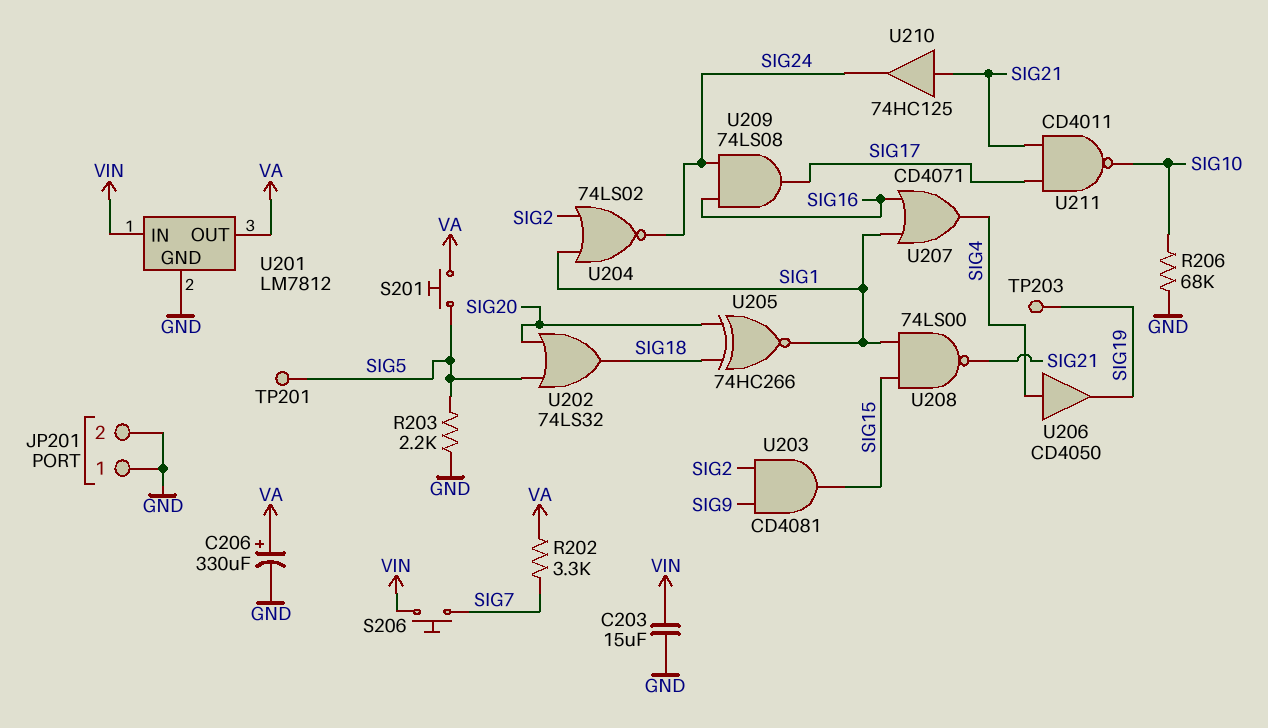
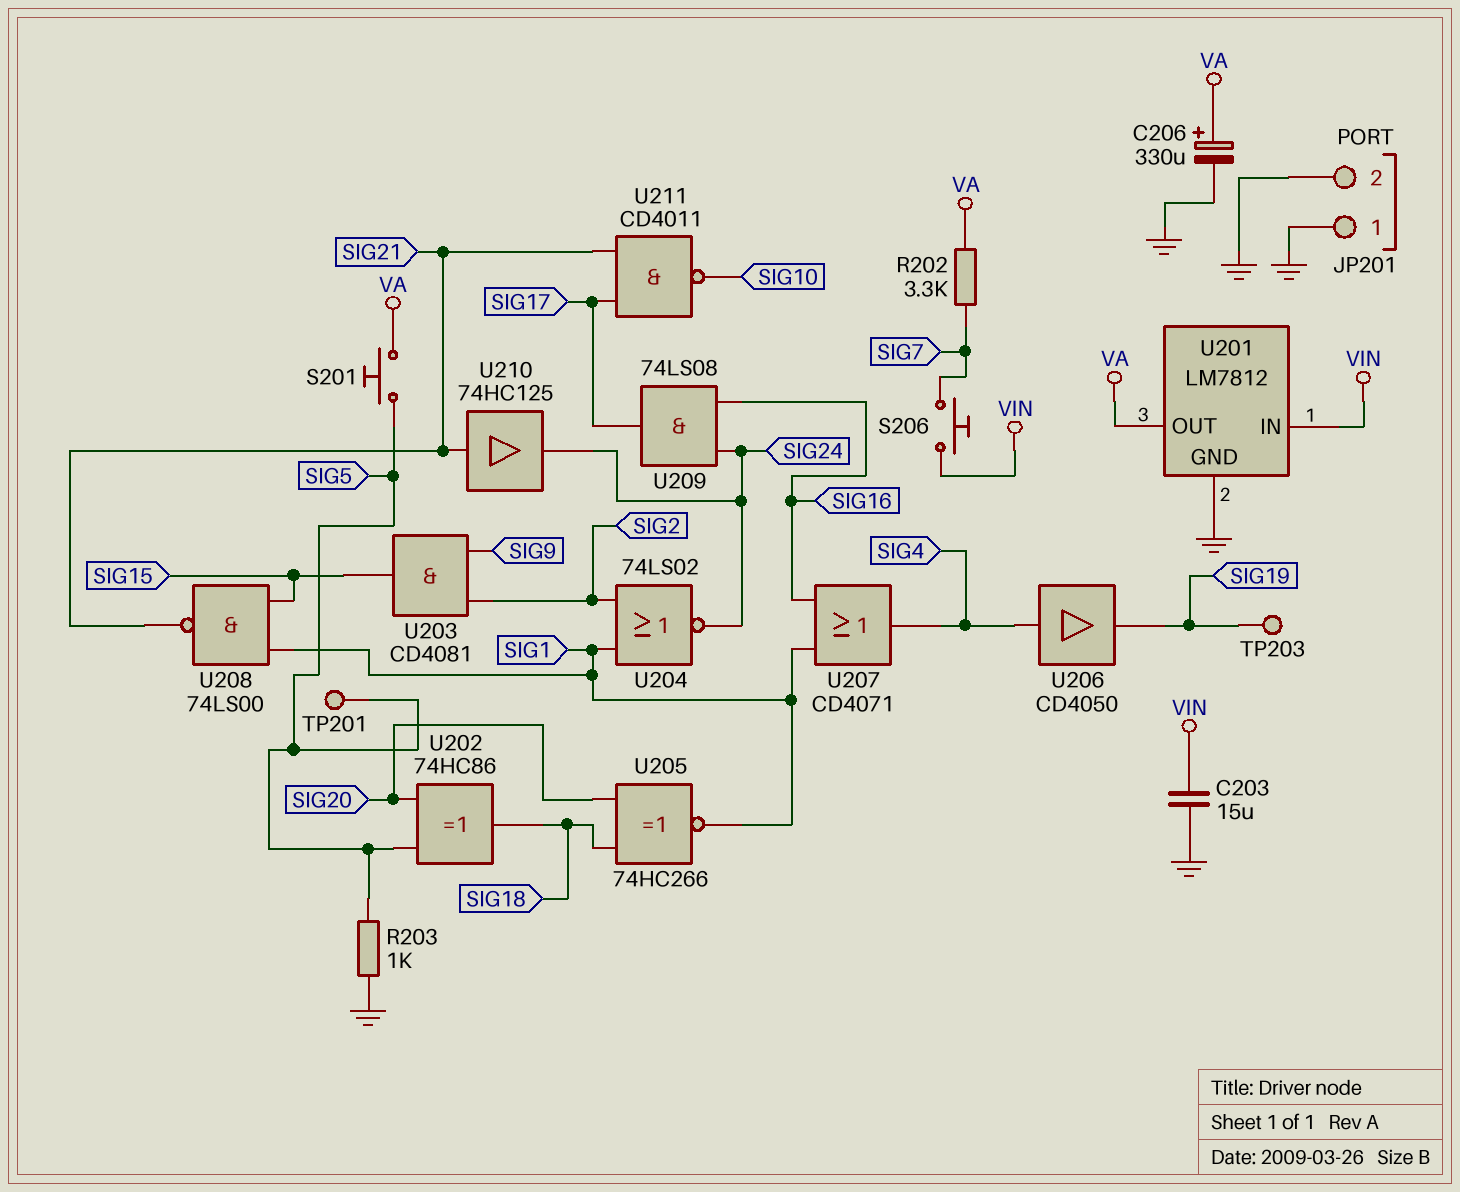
R203: 2.2k (GND, SIG5) -> 1k (GND, SIG5)
R206: 68k (GND, SIG10) -> none
U202: OR 74LS32 (in SIG5, in SIG20, out SIG18) -> XOR 74HC86 (in SIG5, in SIG20, out SIG18)

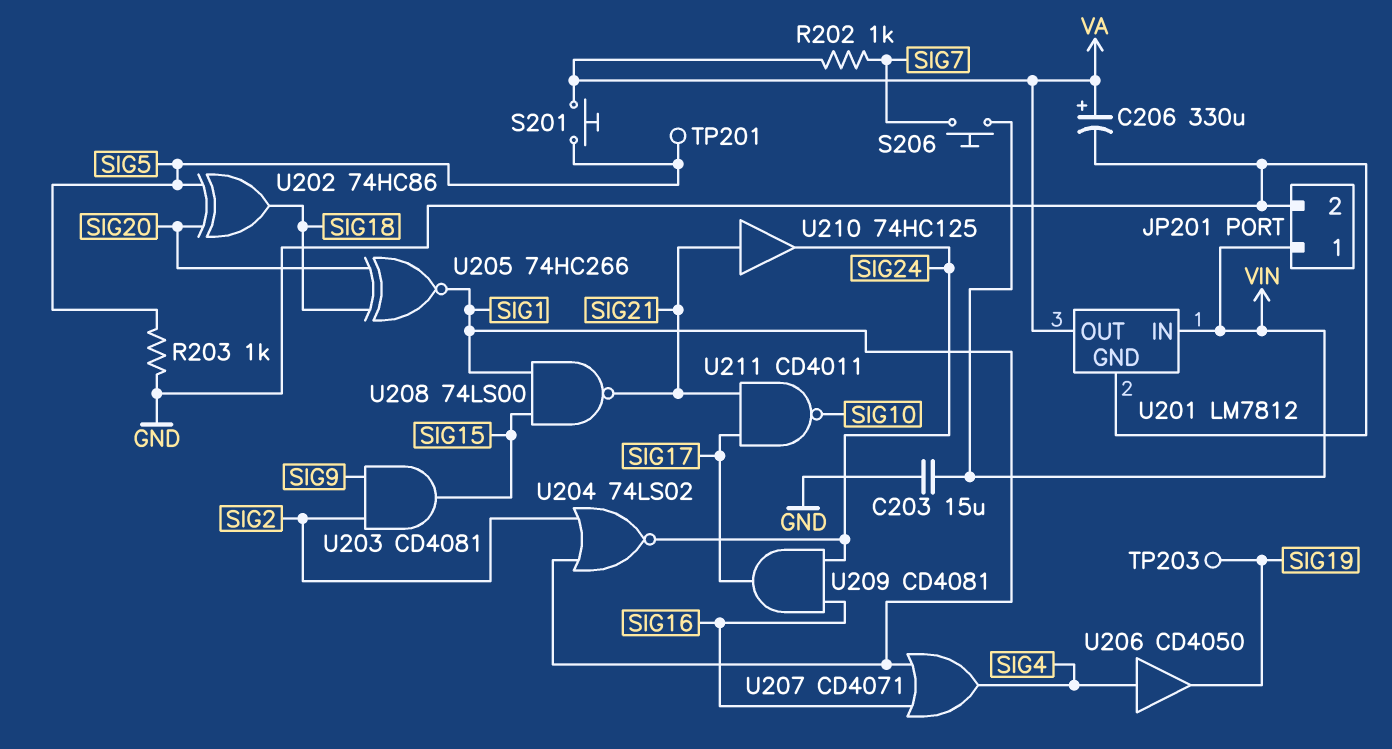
JP201 pin 1: GND -> VIN
R202: 3.3k (SIG7, VA) -> 1k (SIG7, VA)
U209: AND 74LS08 (in SIG16, in SIG24, out SIG17) -> AND CD4081 (in SIG16, in SIG24, out SIG17)

